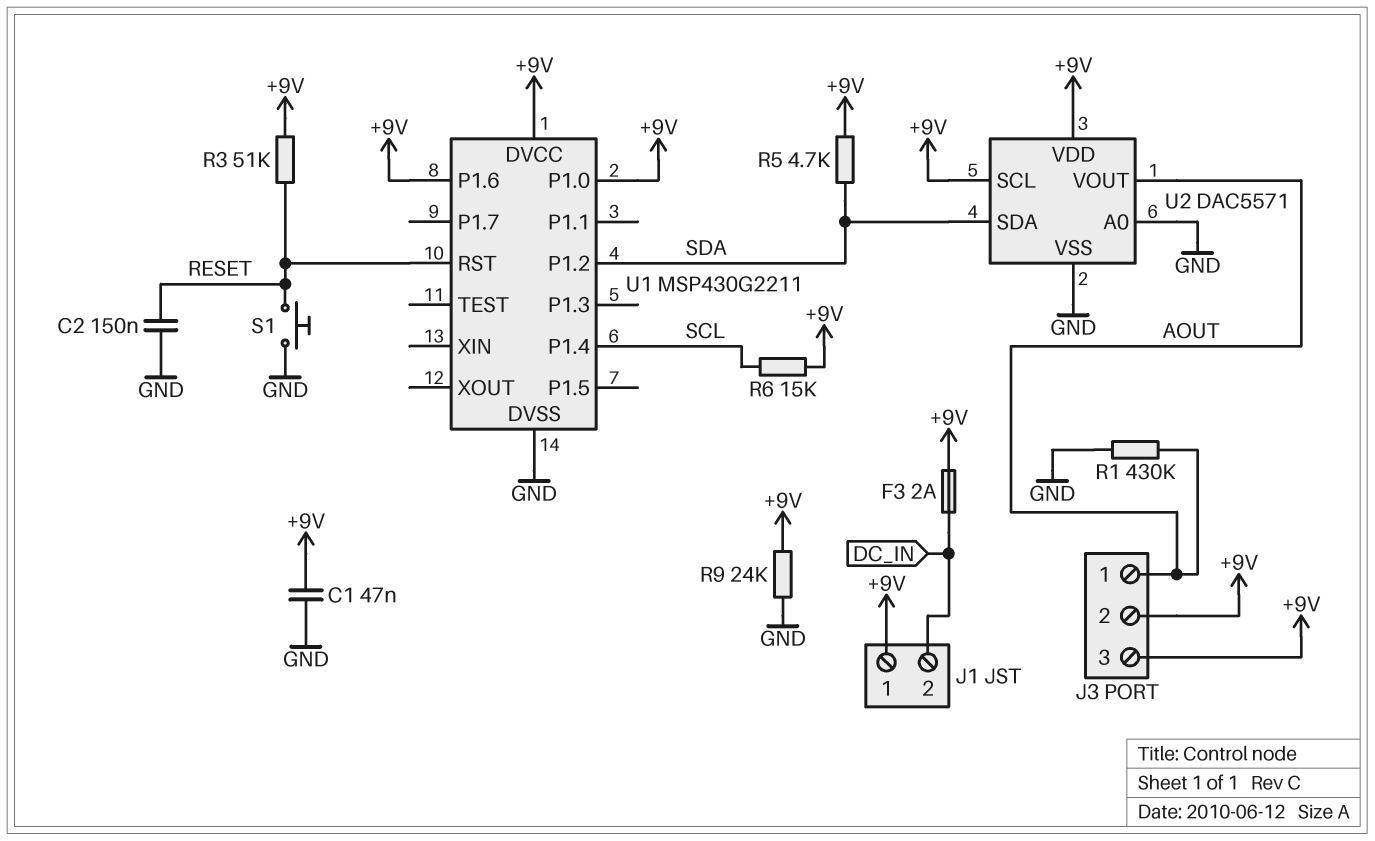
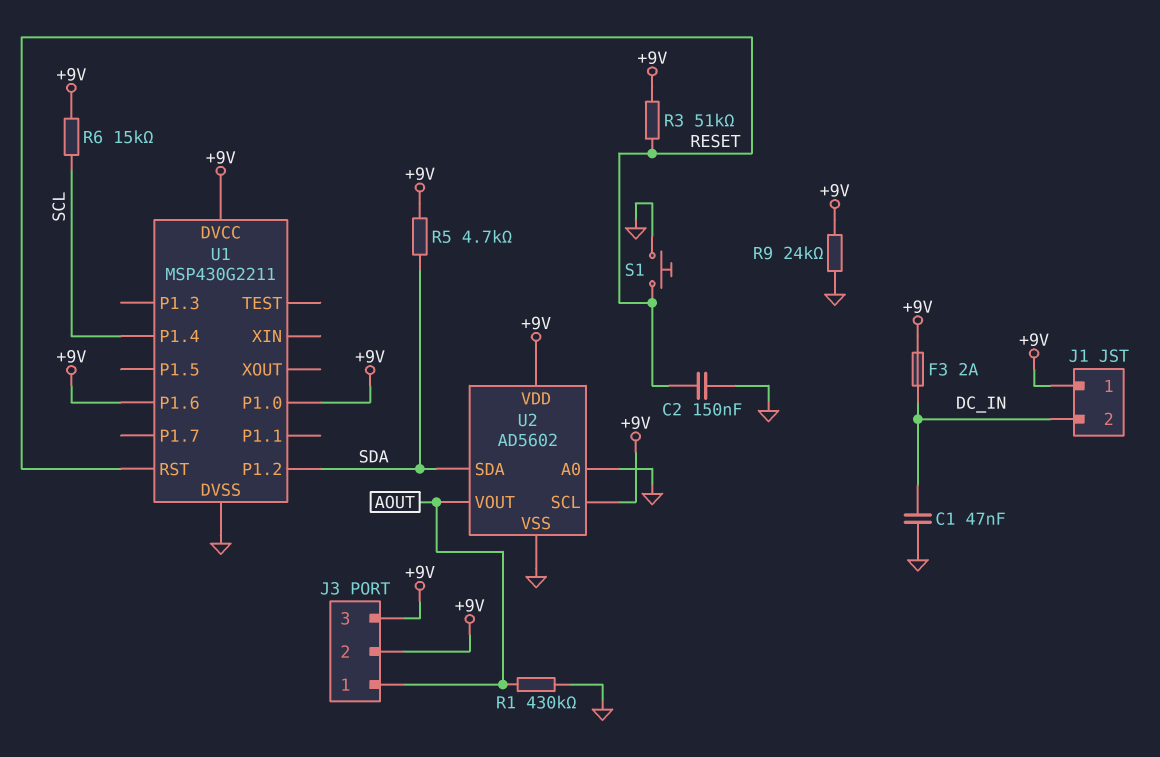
C1: 47nF (+9V, GND) -> 47nF (DC_IN, GND)
U2: DAC5571 -> AD5602

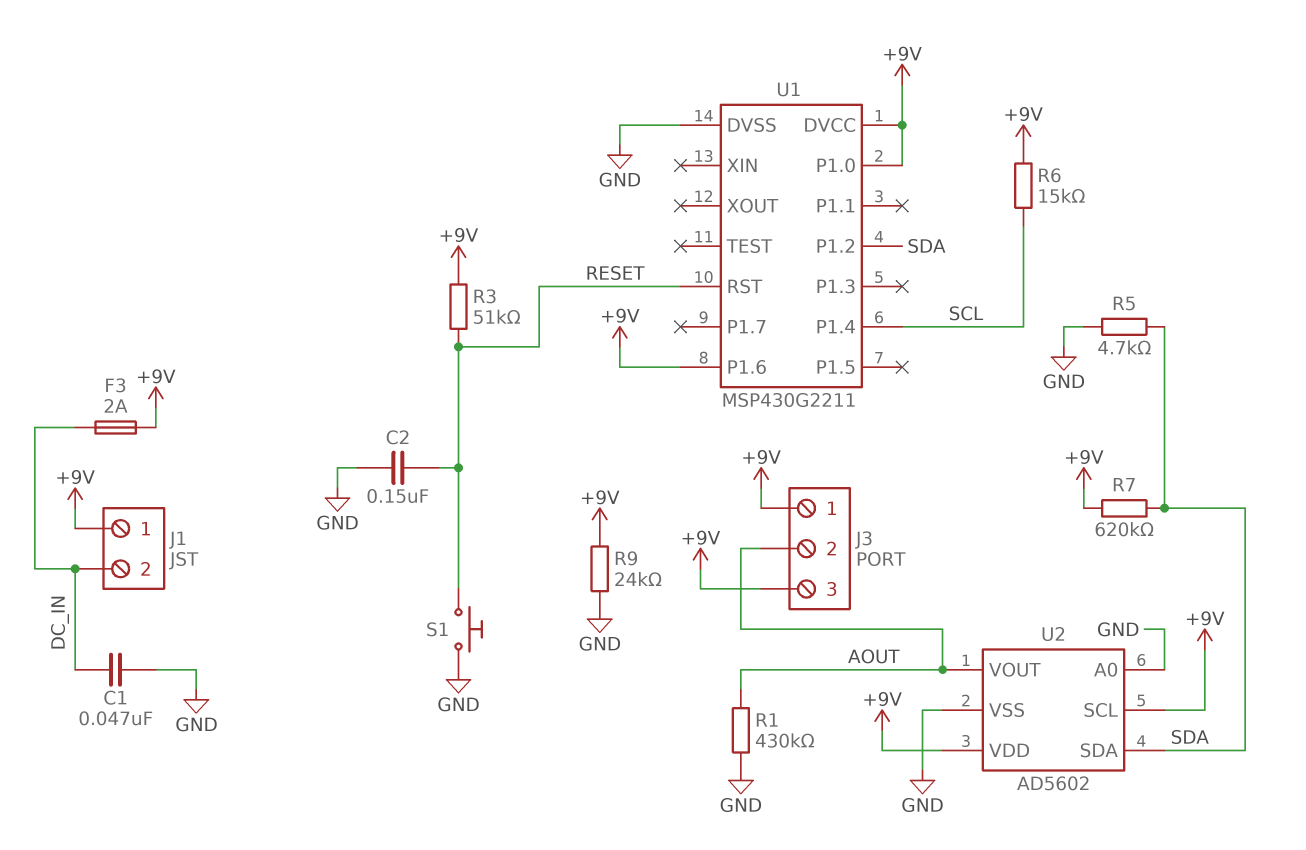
J3 pin 1: AOUT -> +9V
J3 pin 2: +9V -> AOUT
R5: 4.7k (+9V, SDA) -> 4.7k (GND, SDA)
R7: none -> 620k (+9V, SDA)

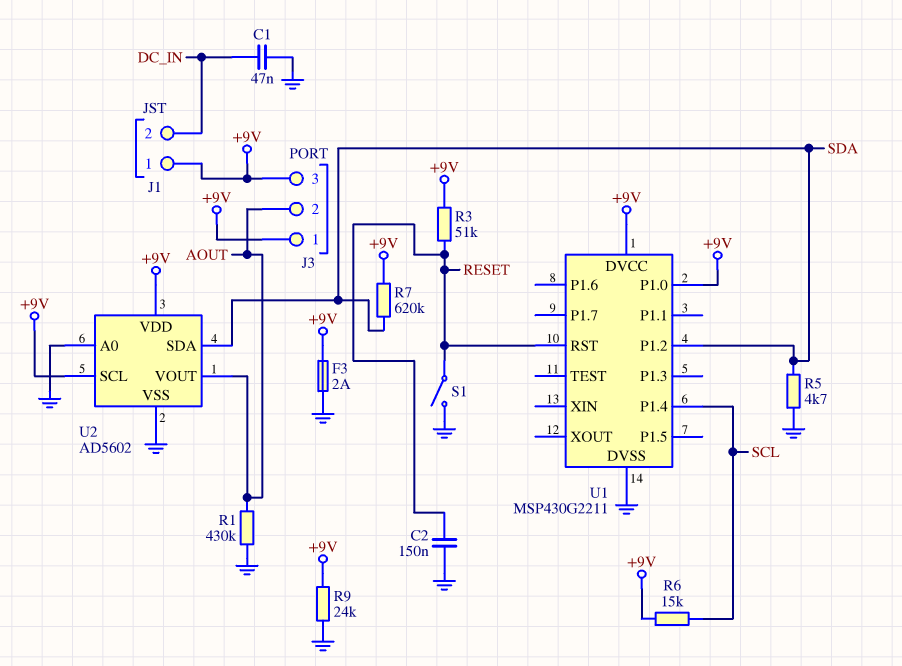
F3: 2A (+9V, DC_IN) -> 2A (+9V, GND)
S1: button (GND, RESET) -> switch (GND, RESET)
U1 pin P1.6: +9V -> none

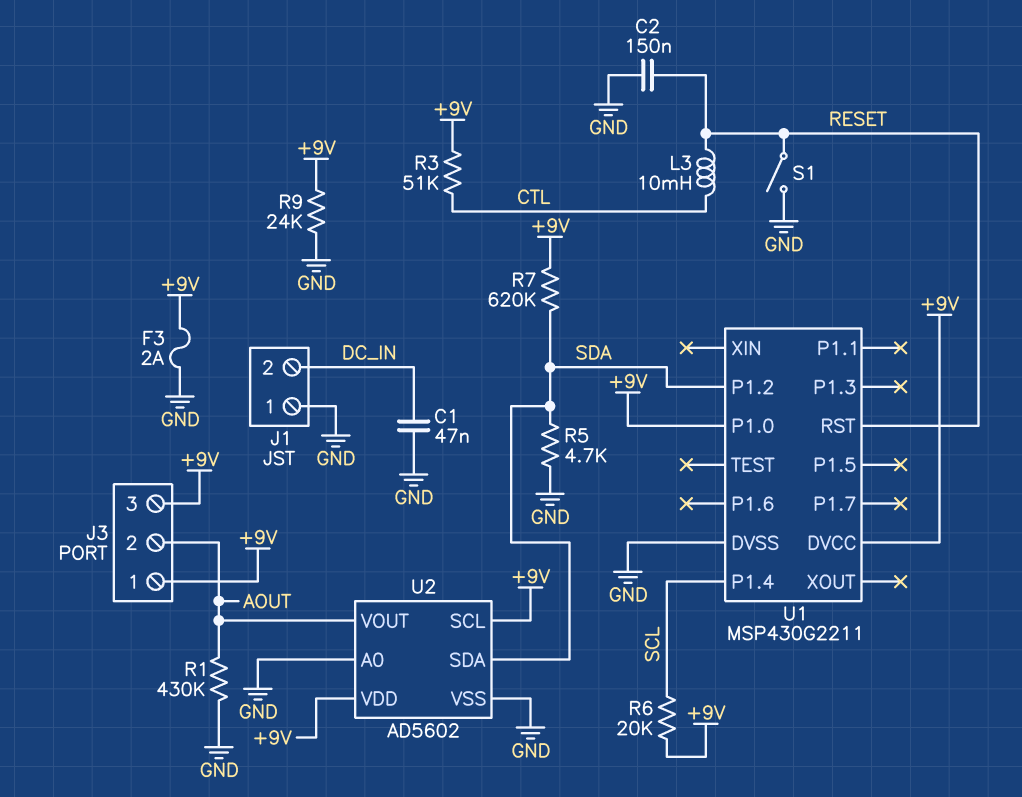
J1 pin 1: +9V -> GND
L3: none -> 10mH (CTL, RESET)
R3: 51k (+9V, RESET) -> 51k (+9V, CTL)
R6: 15k (+9V, SCL) -> 20k (+9V, SCL)

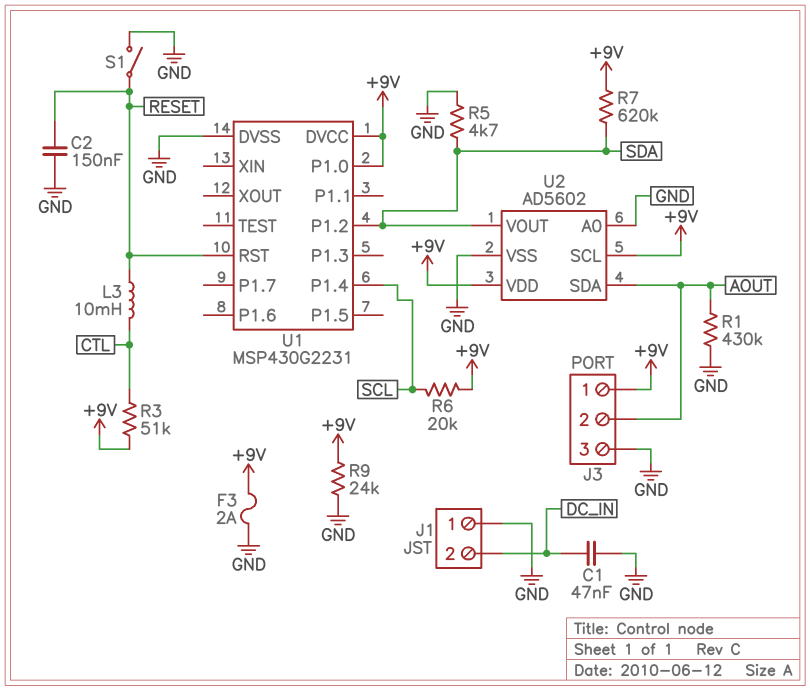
J3 pin 3: +9V -> GND
U1: MSP430G2211 -> MSP430G2231
U2 pin SDA: SDA -> AOUT
U2 pin VOUT: AOUT -> SDA

